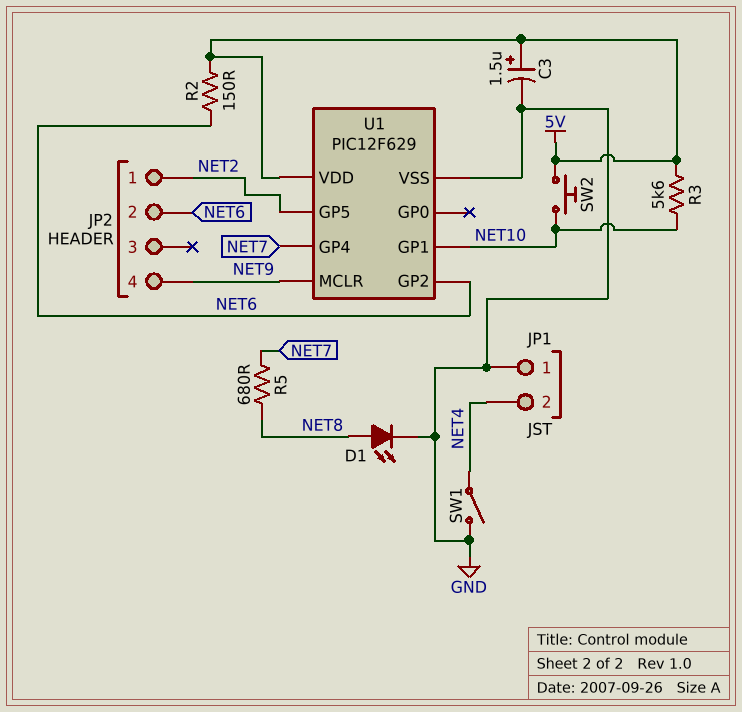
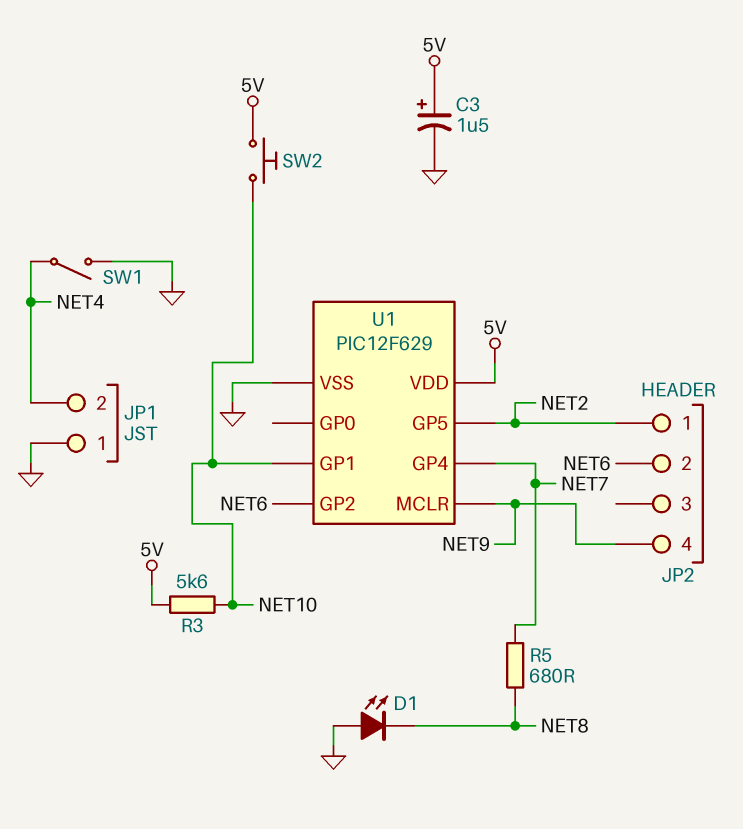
D1: LED (A NET8, K GND) -> LED (A GND, K NET8)
R2: 150 (5V, NET6) -> none

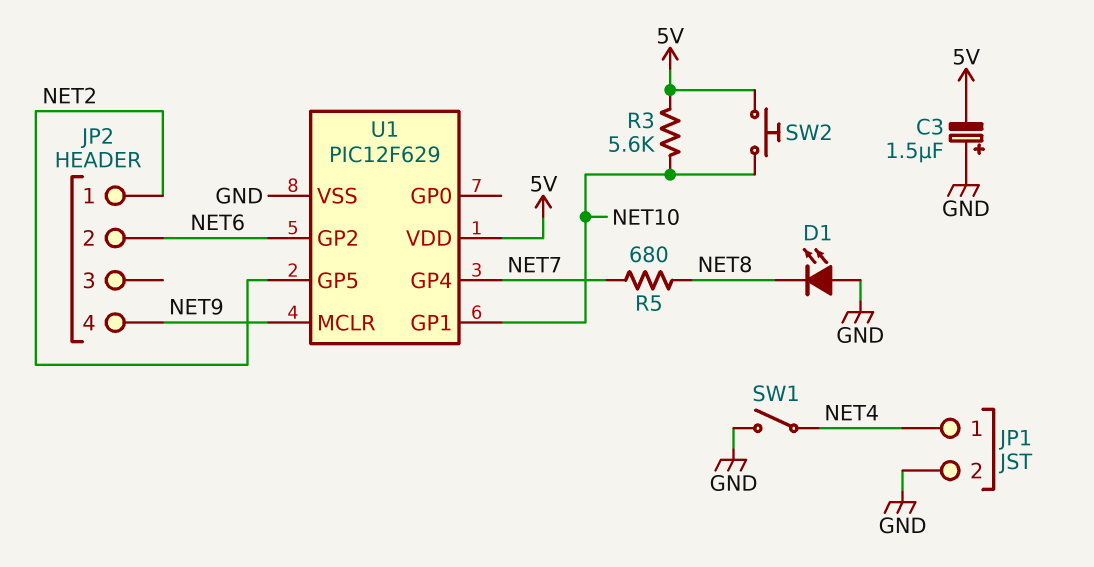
C3: 1.5uF (plus 5V, minus GND) -> 1.5uF (plus GND, minus 5V)
JP1 pin 1: GND -> NET4
JP1 pin 2: NET4 -> GND

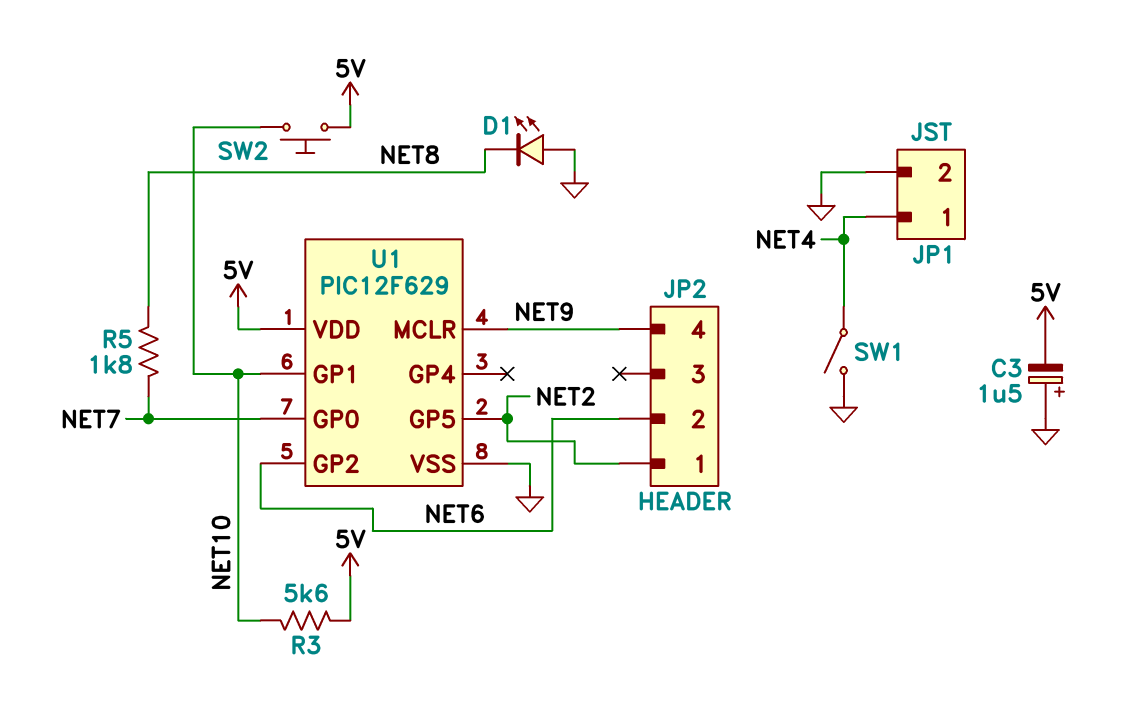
R5: 680 (NET7, NET8) -> 1.8k (NET7, NET8)
U1 pin GP0: none -> NET7
U1 pin GP4: NET7 -> none

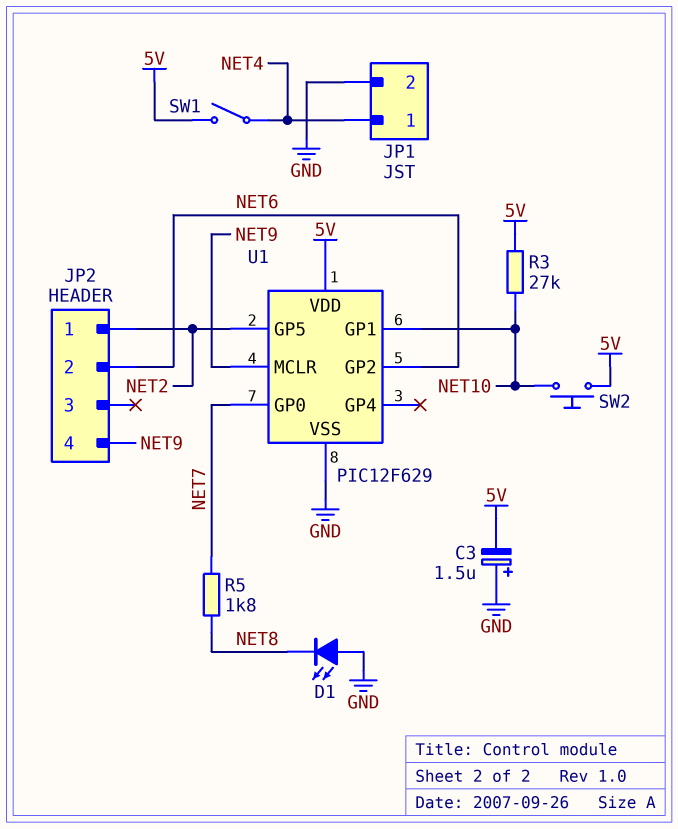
R3: 5.6k (5V, NET10) -> 27k (5V, NET10)
SW1: switch (GND, NET4) -> switch (5V, NET4)

